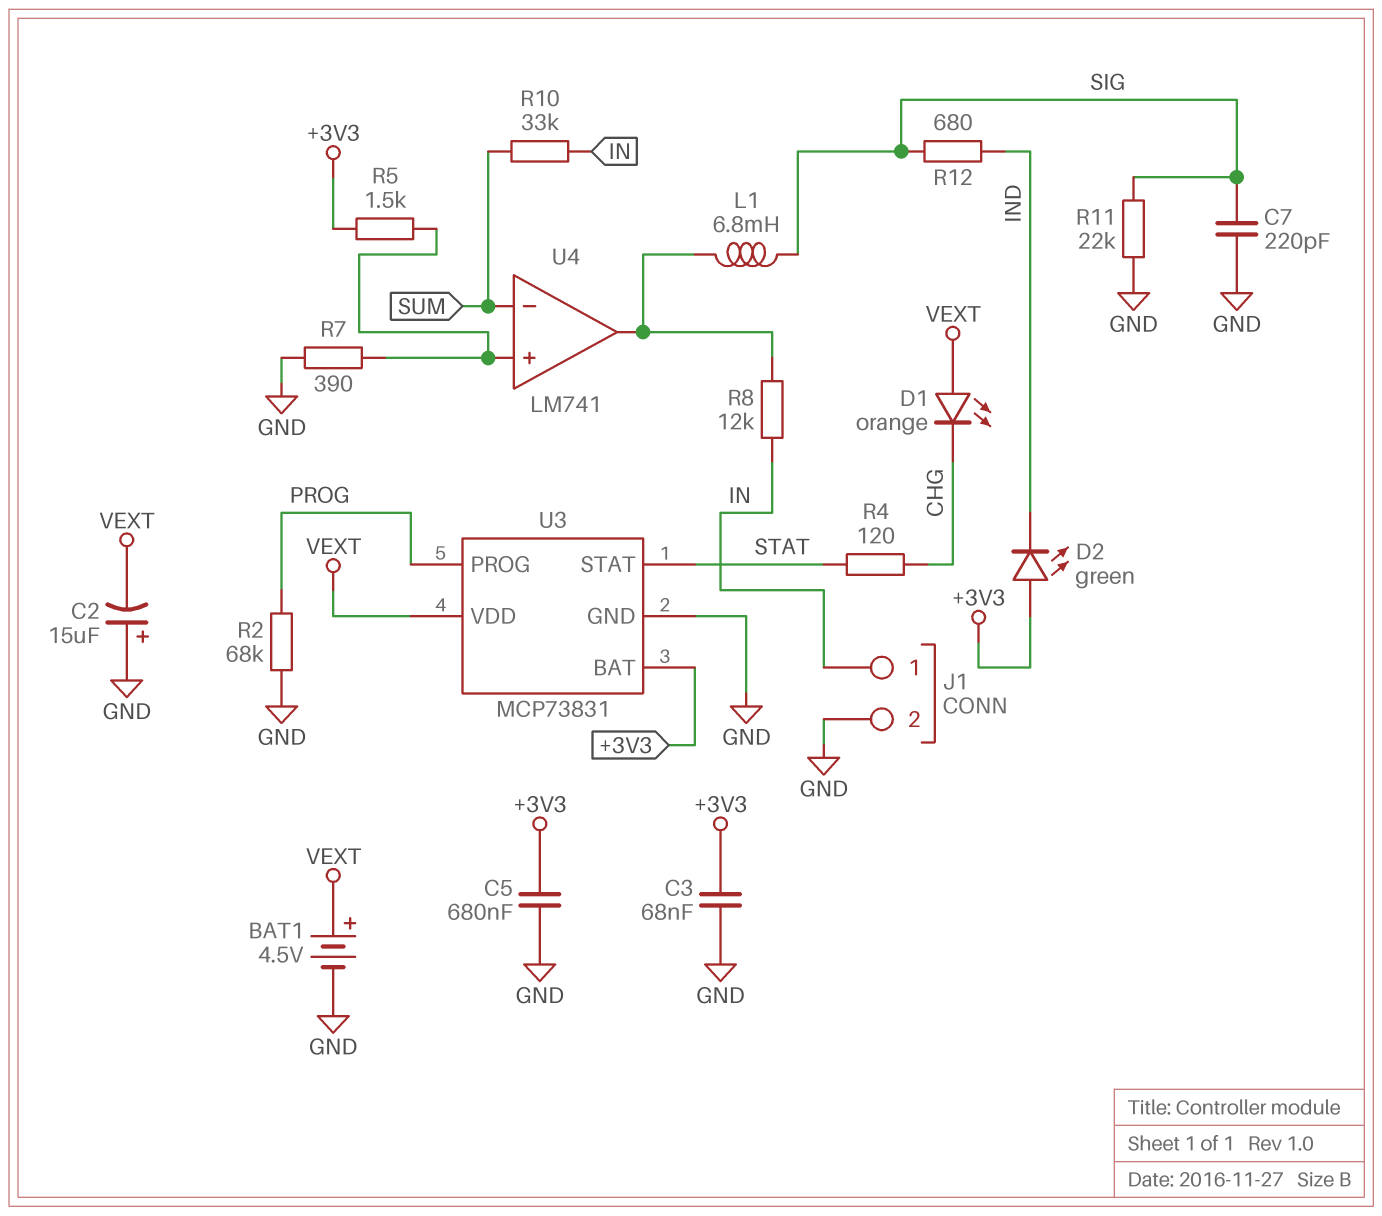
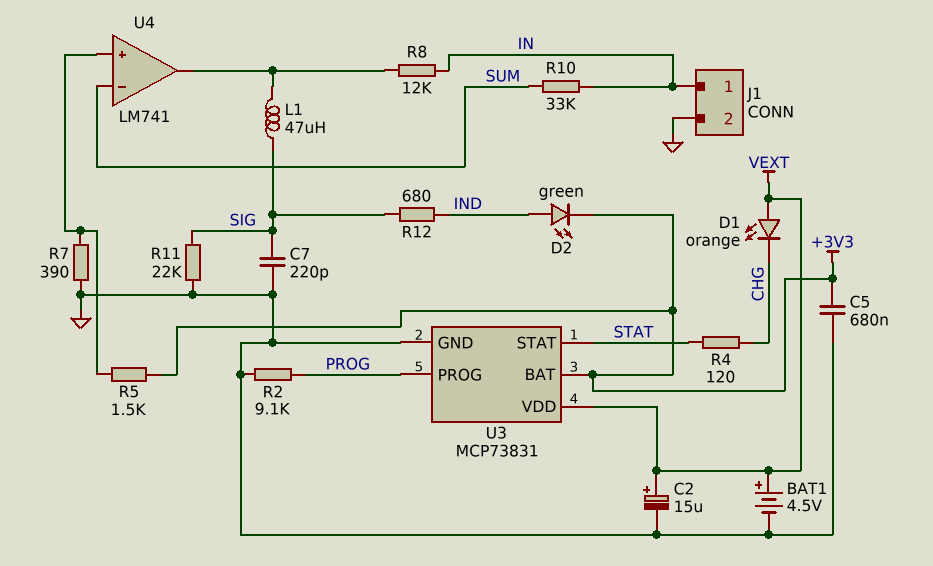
C2: 15uF (plus GND, minus VEXT) -> 15uF (plus VEXT, minus GND)
C3: 68nF (+3V3, GND) -> none
D2: LED green (A +3V3, K IND) -> LED green (A IND, K +3V3)
L1: 6.8mH (SIG, U4/out) -> 47uH (SIG, U4/out)
R2: 68k (GND, PROG) -> 9.1k (GND, PROG)

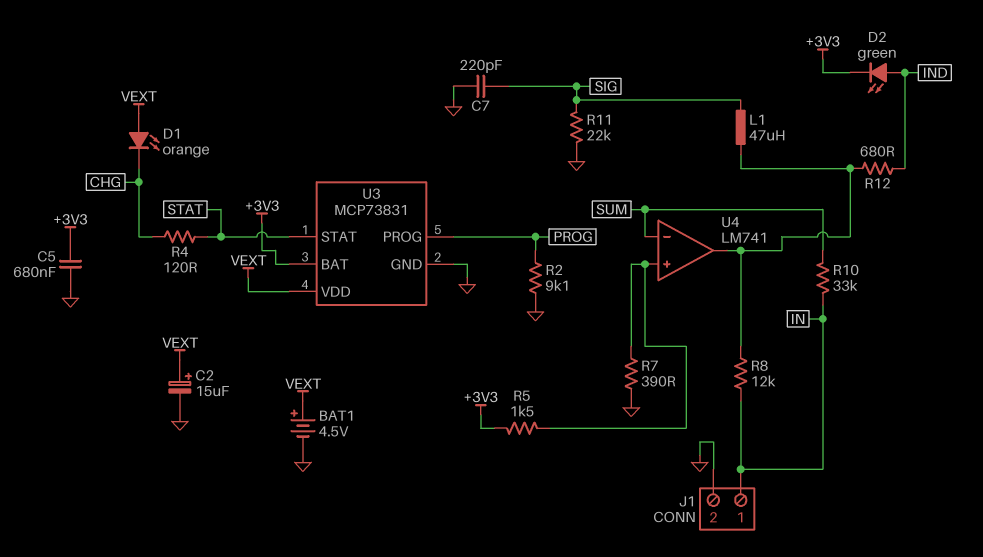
R12: 680 (IND, SIG) -> 680 (IND, U4/out)

